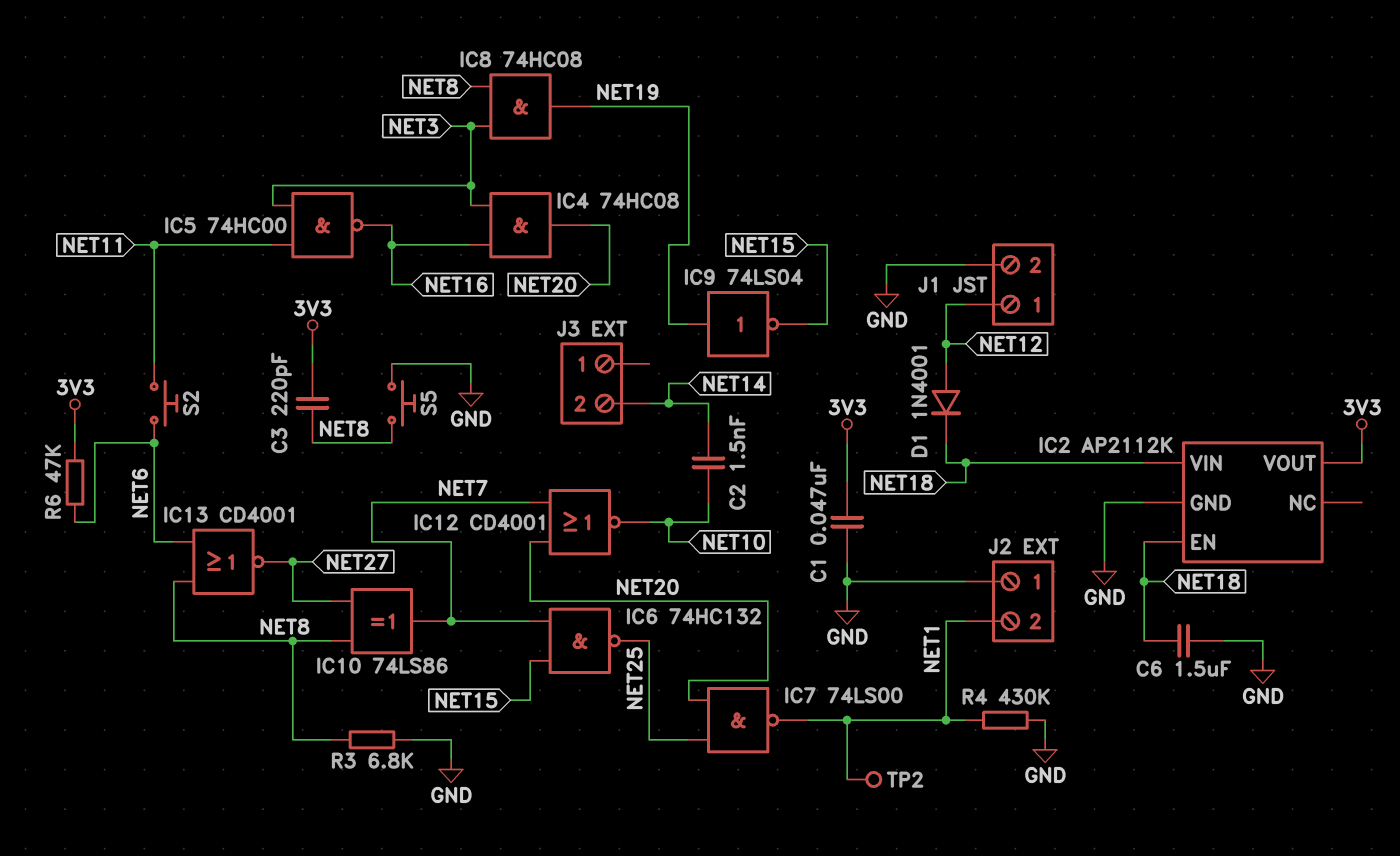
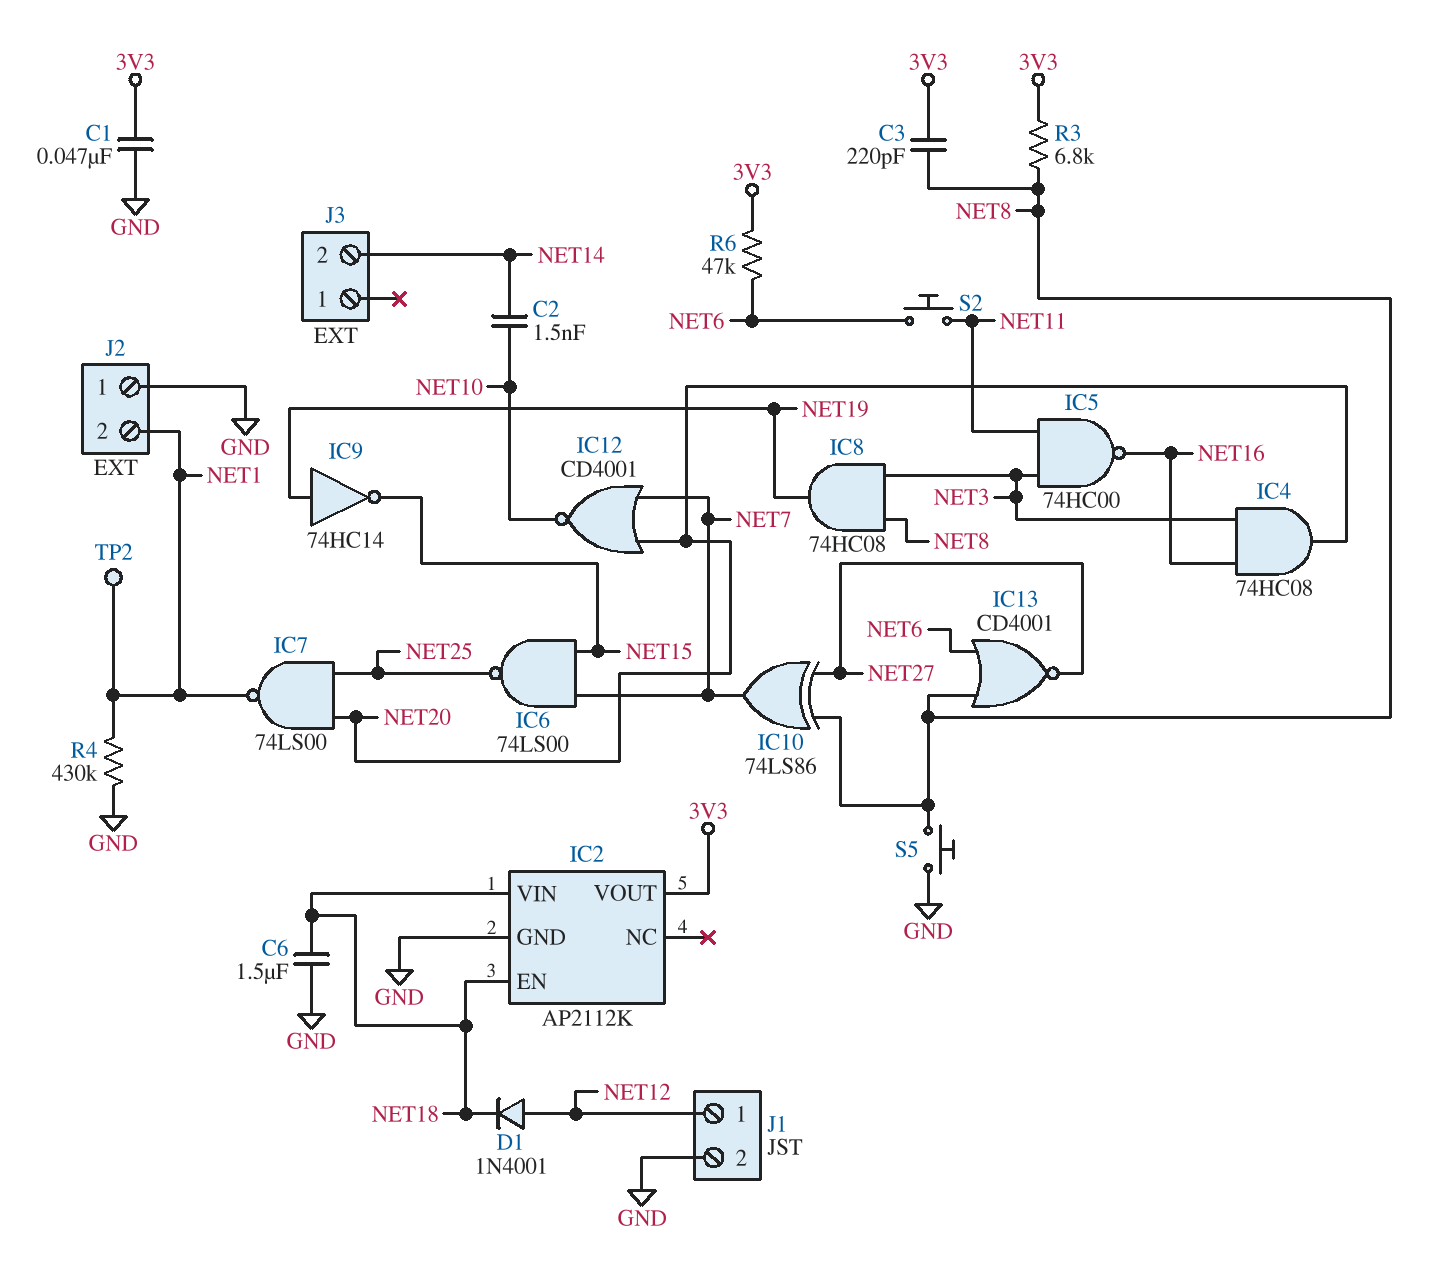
IC6: NAND 74HC132 (in NET7, in NET15, out NET25) -> NAND 74LS00 (in NET7, in NET15, out NET25)
IC9: NOT 74LS04 (in NET19, out NET15) -> NOT 74HC14 (in NET19, out NET15)
R3: 6.8k (GND, NET8) -> 6.8k (3V3, NET8)

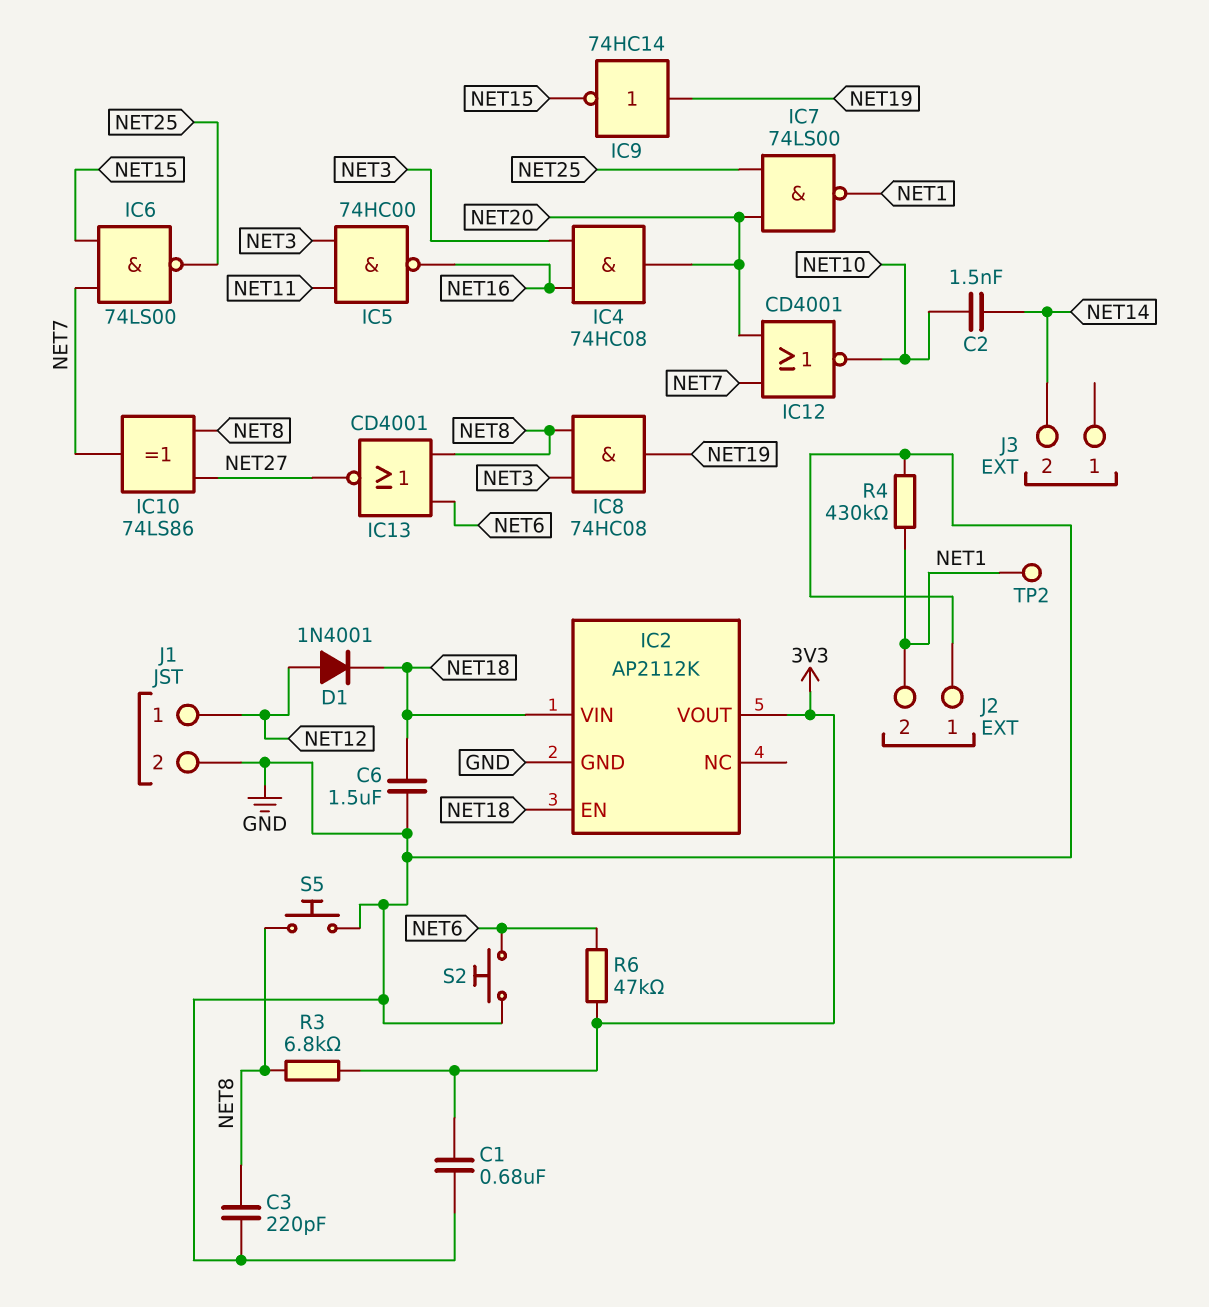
C1: 47nF (3V3, GND) -> 680nF (3V3, GND)
C3: 220pF (3V3, NET8) -> 220pF (GND, NET8)
S2: button (NET6, NET11) -> button (GND, NET6)

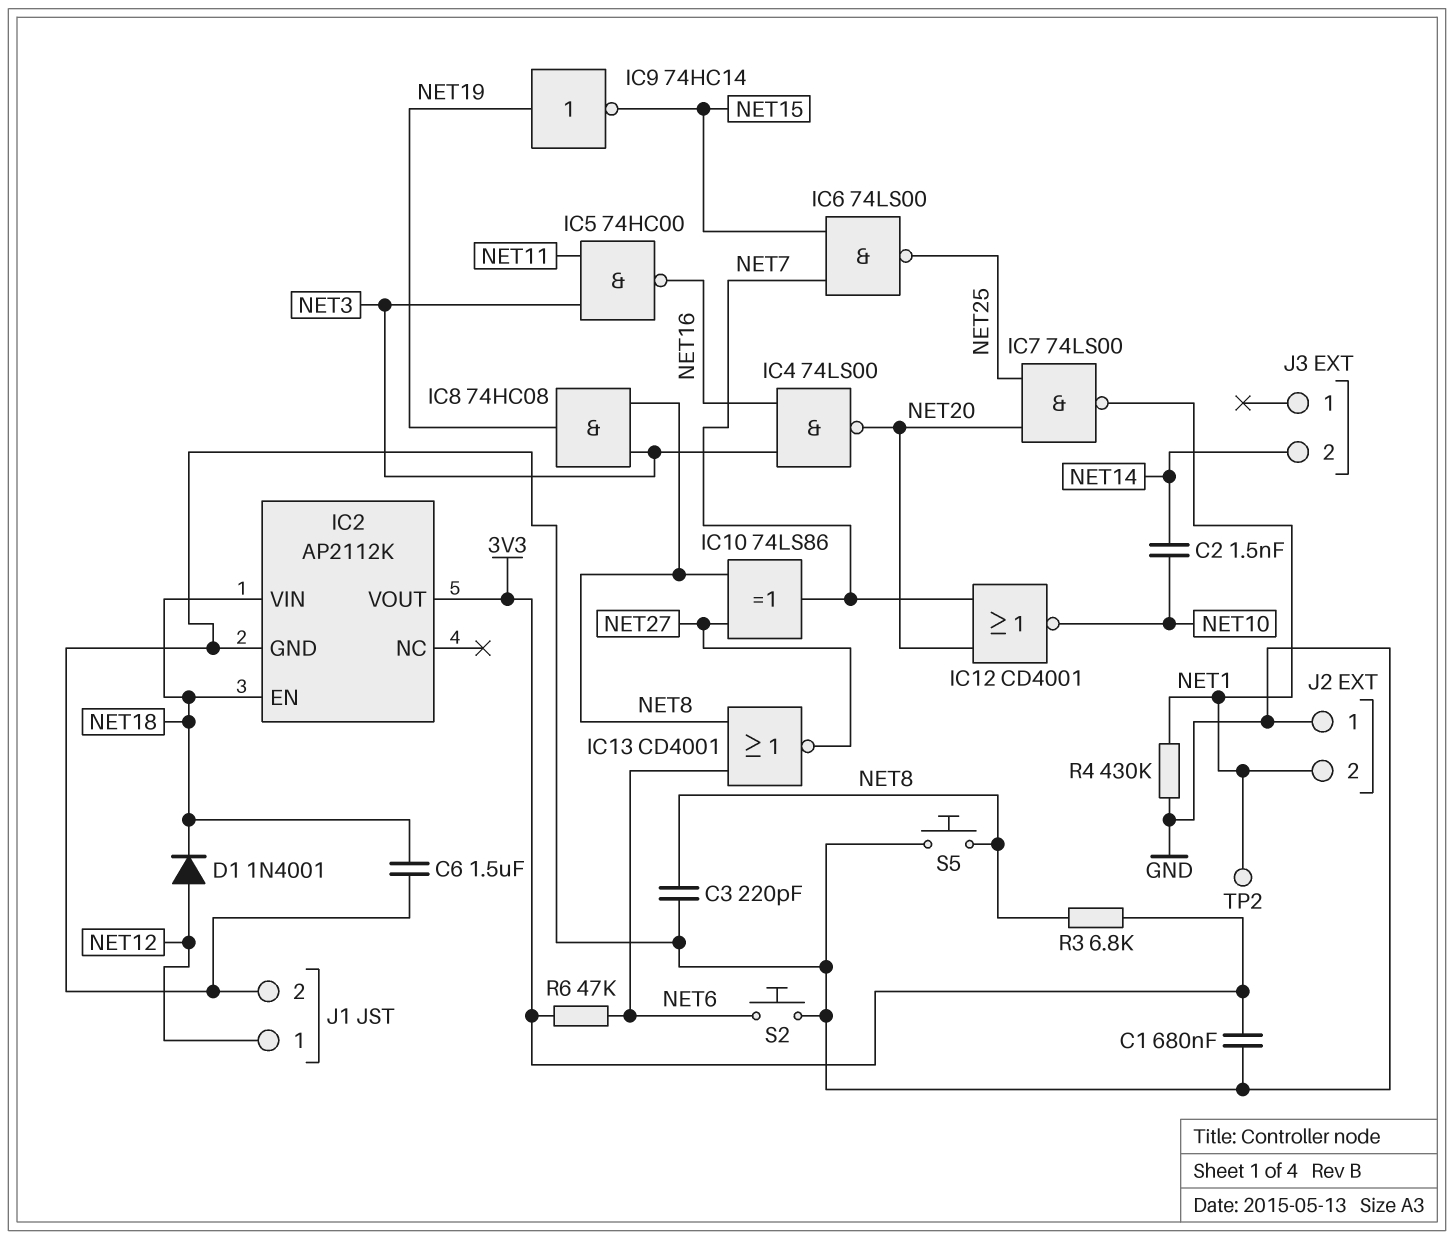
IC4: AND 74HC08 (in NET3, in NET16, out NET20) -> NAND 74LS00 (in NET3, in NET16, out NET20)

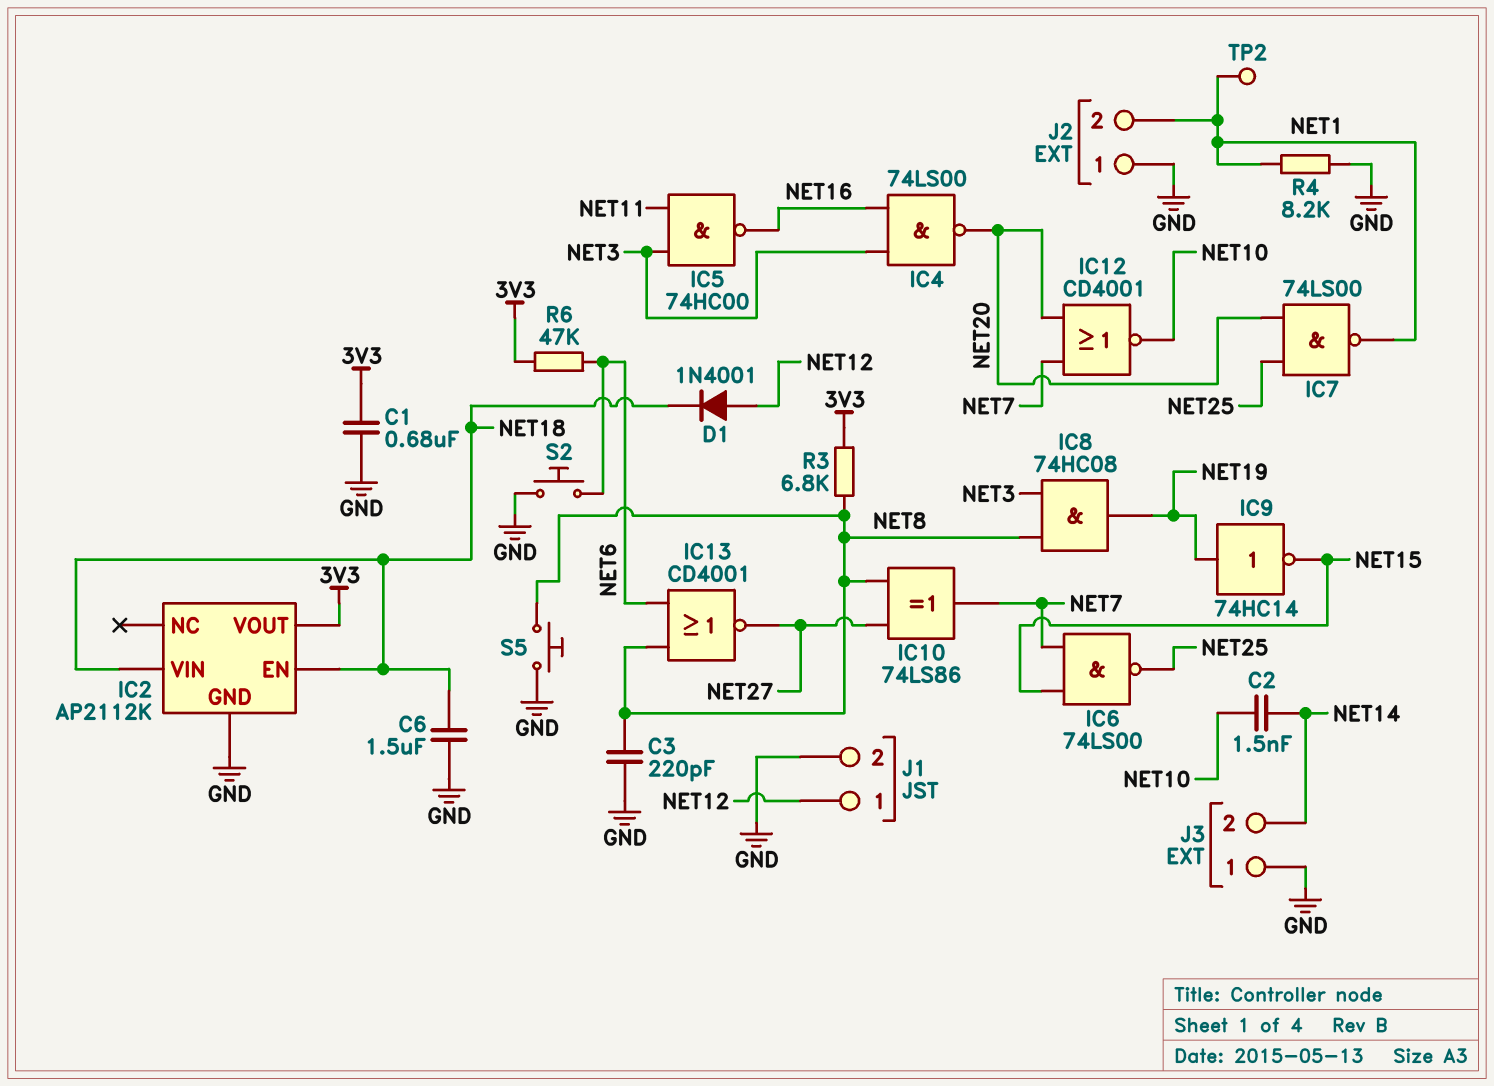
J3 pin 1: none -> GND
R4: 430k (GND, NET1) -> 8.2k (GND, NET1)

